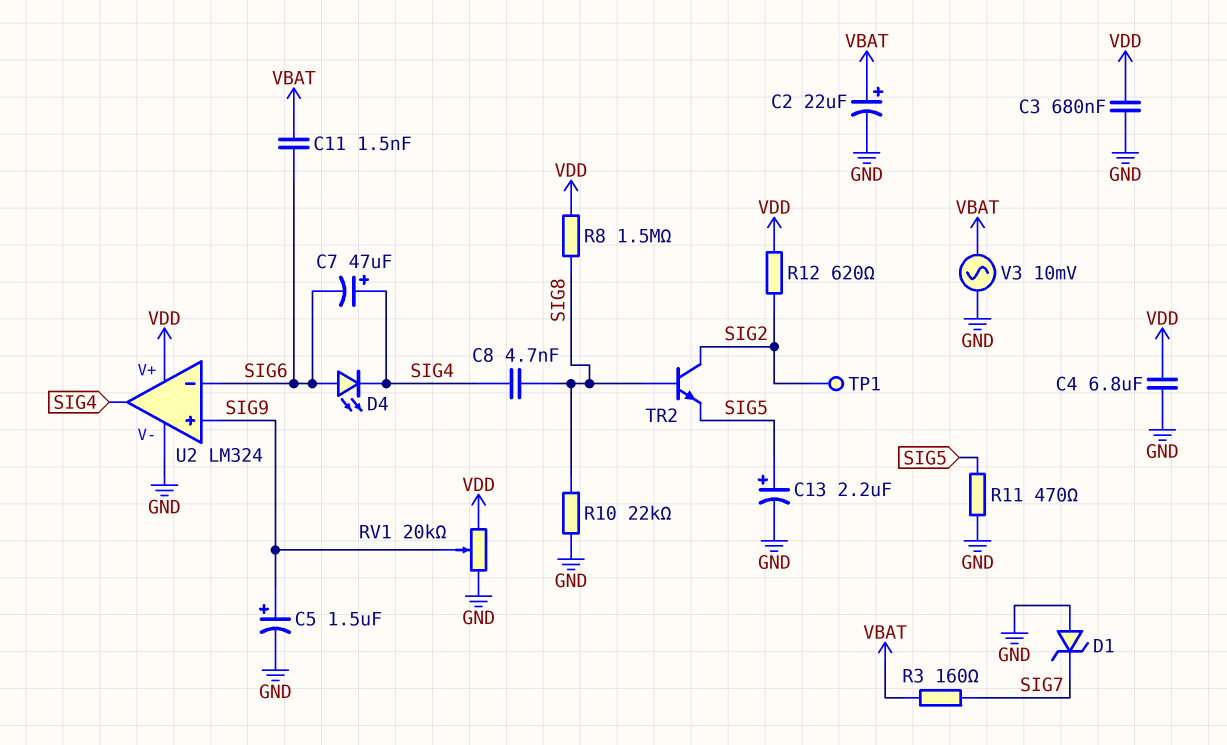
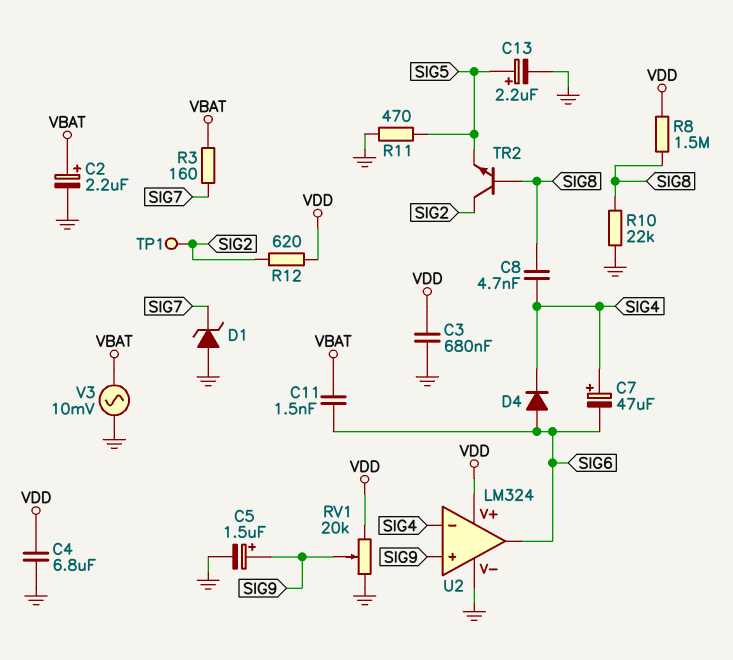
C2: 22uF (plus VBAT, minus GND) -> 2.2uF (plus VBAT, minus GND)
D4: LED (A SIG6, K SIG4) -> diode (A SIG6, K SIG4)
U2 pin in-: SIG6 -> SIG4
U2 pin out: SIG4 -> SIG6

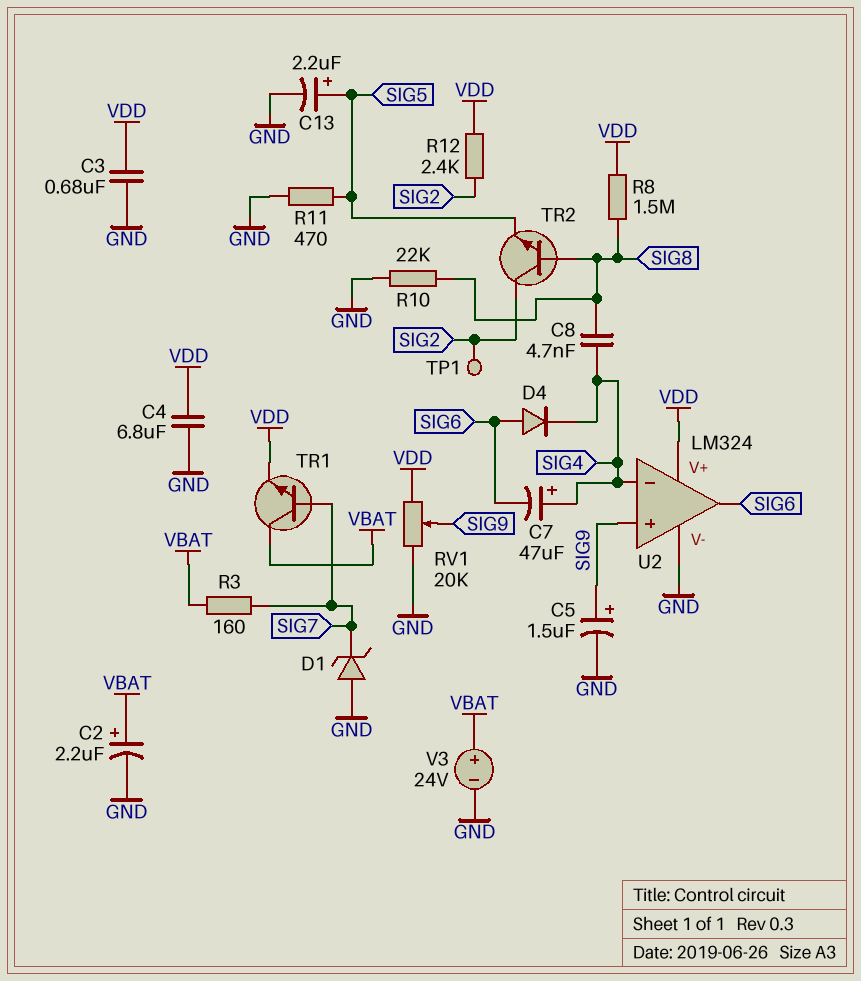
C11: 1.5nF (SIG6, VBAT) -> none
R12: 620 (SIG2, VDD) -> 2.4k (SIG2, VDD)
TR1: none -> NPN (B SIG7, C VBAT, E VDD)
V3: AC 10mV (GND, VBAT) -> 24V (plus VBAT, minus GND)

